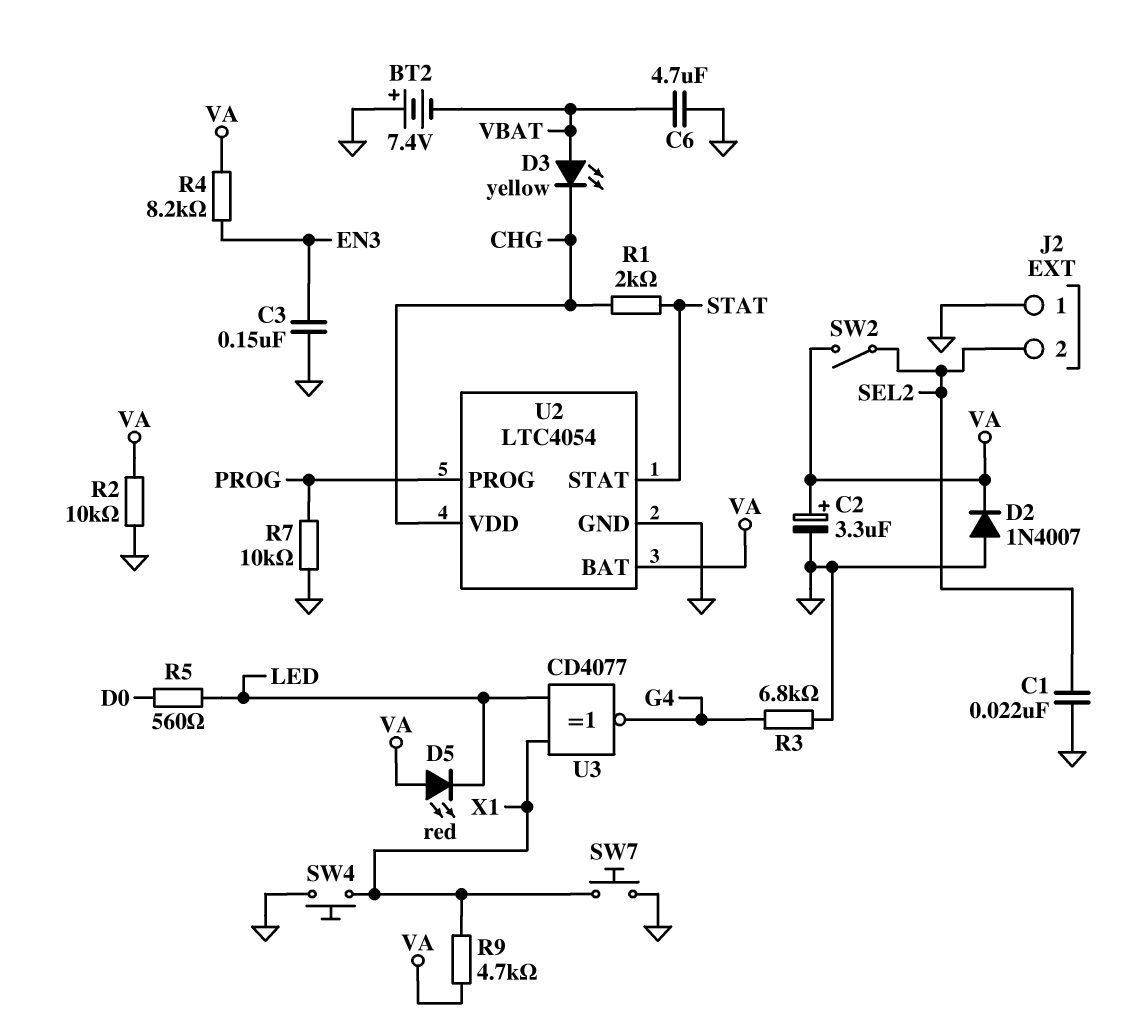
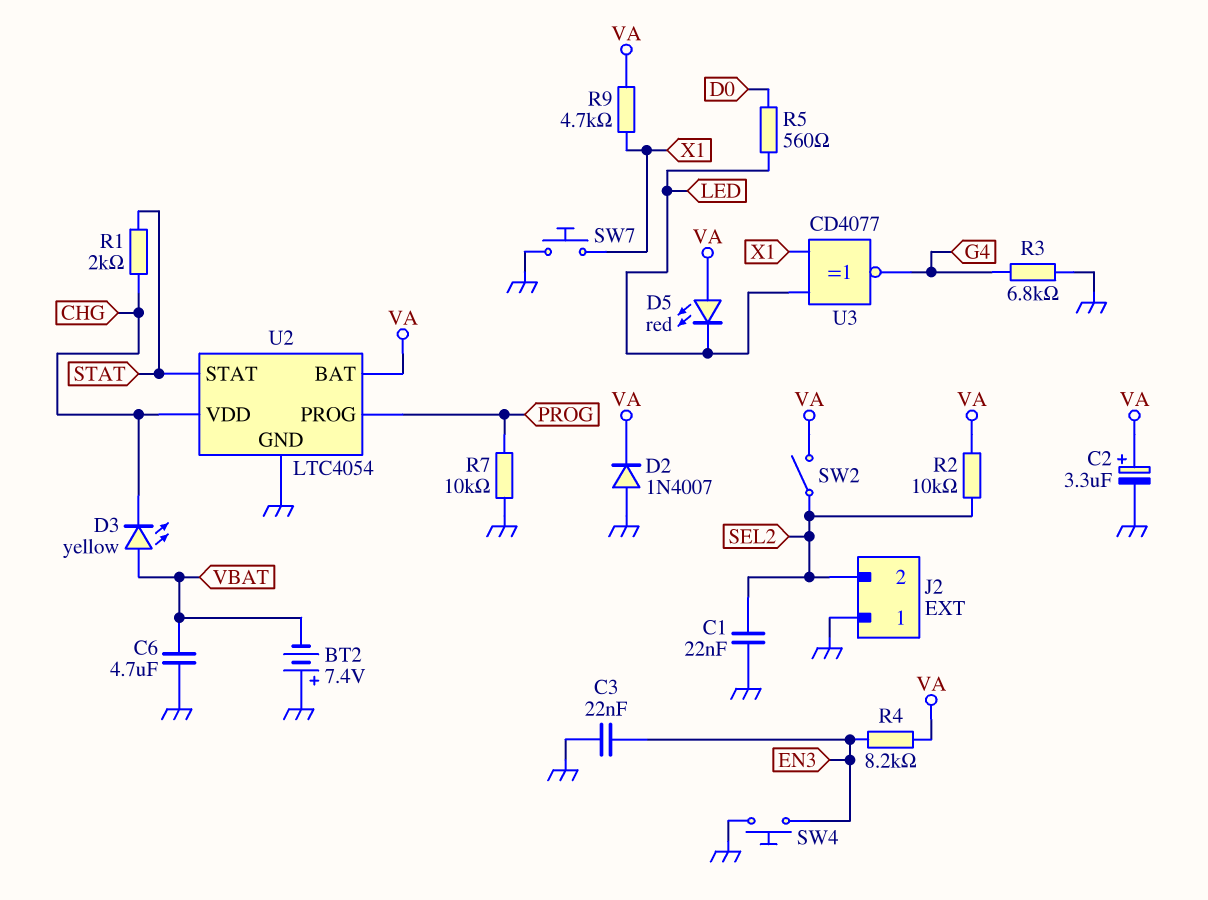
C3: 150nF (EN3, GND) -> 22nF (EN3, GND)
R2: 10k (GND, VA) -> 10k (SEL2, VA)
SW4: button (GND, X1) -> button (EN3, GND)

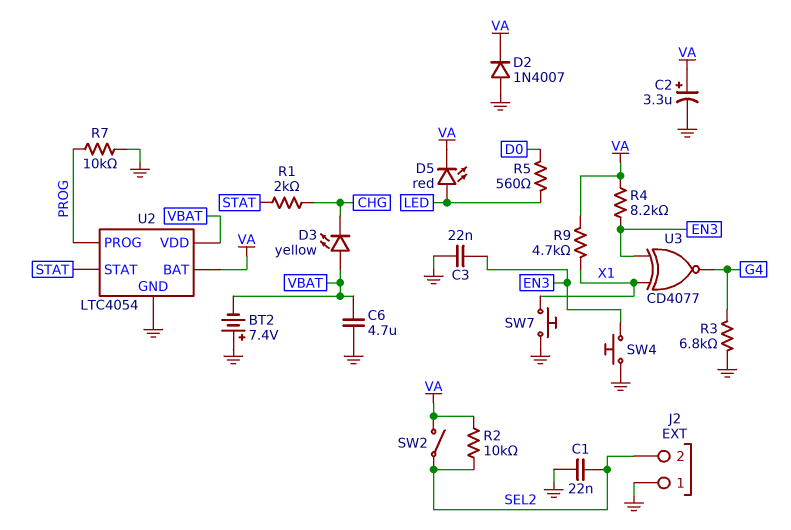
D5: LED red (A VA, K LED) -> LED red (A LED, K VA)
U2 pin VDD: CHG -> VBAT
U3: XNOR CD4077 (in LED, in X1, out G4) -> XNOR CD4077 (in EN3, in X1, out G4)

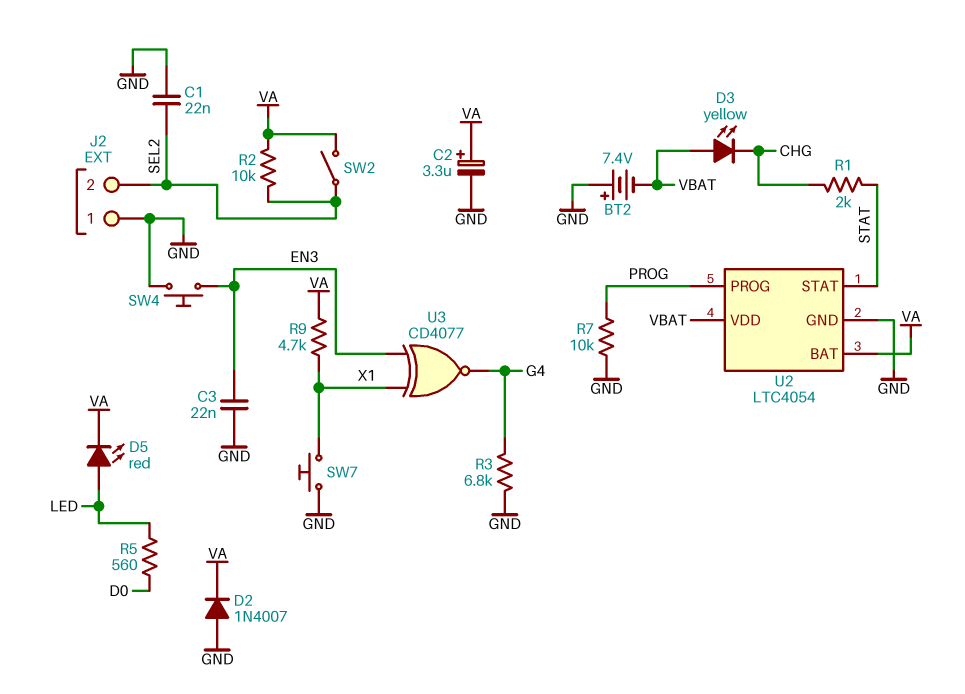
C6: 4.7uF (GND, VBAT) -> none
R4: 8.2k (EN3, VA) -> none

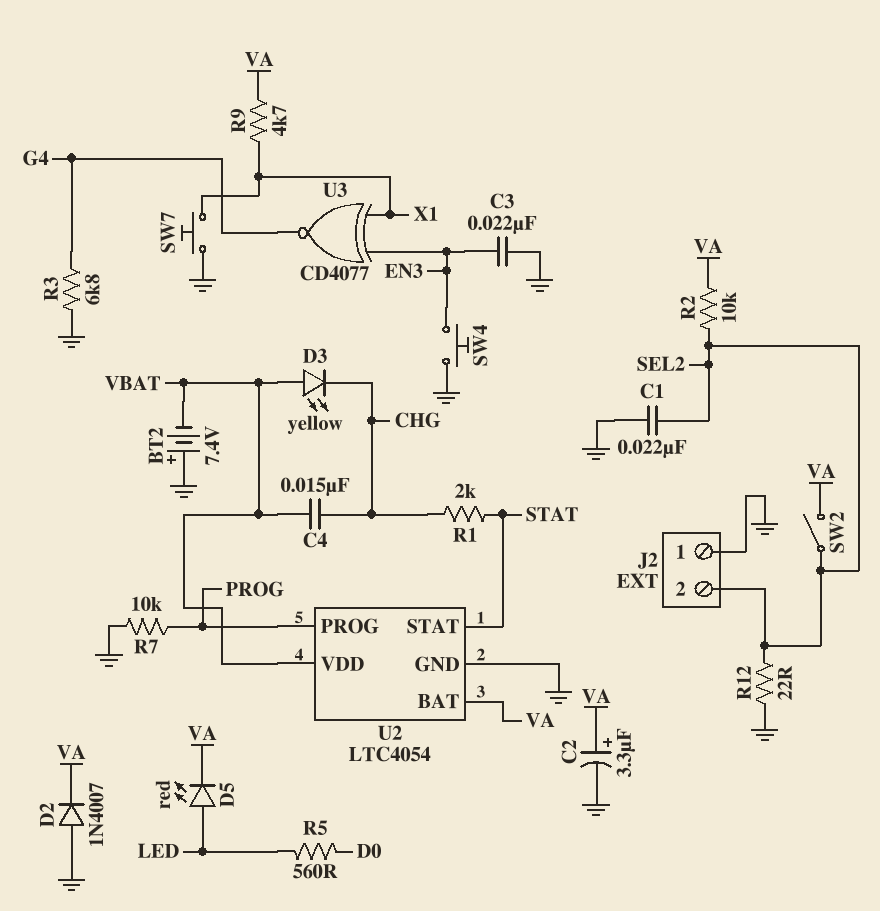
C4: none -> 15nF (CHG, VBAT)
R12: none -> 22 (GND, SEL2)

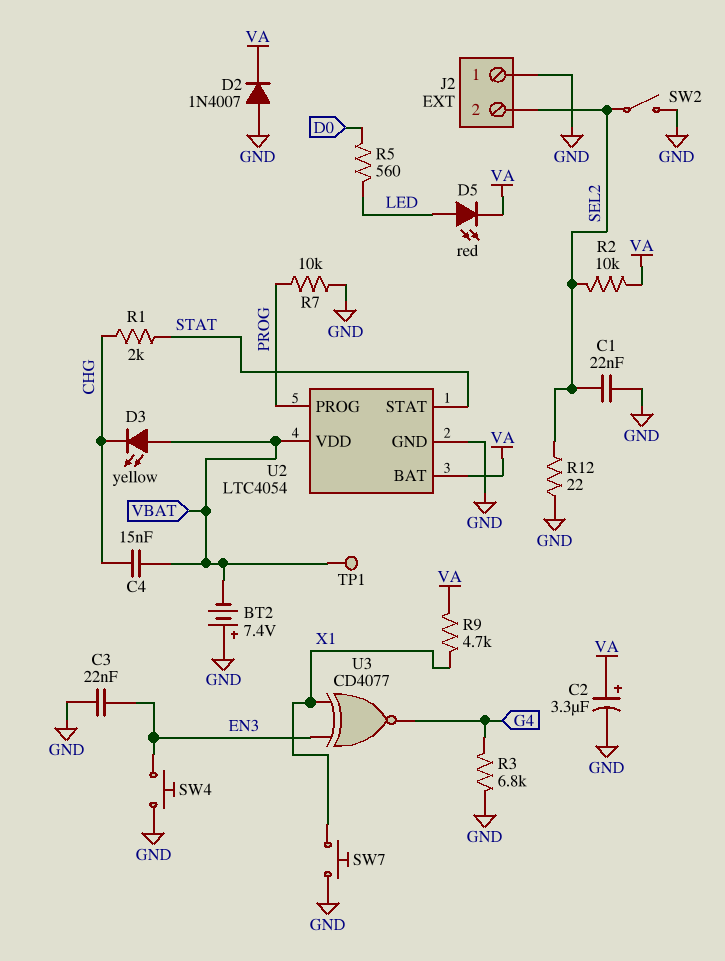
SW2: switch (SEL2, VA) -> switch (GND, SEL2)
TP1: none -> test point (VBAT)

